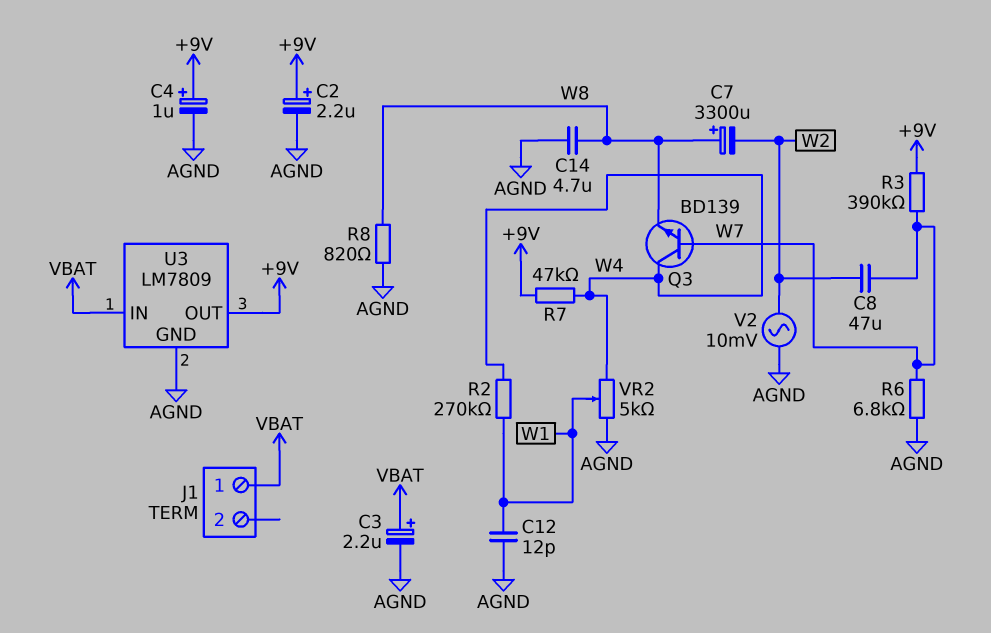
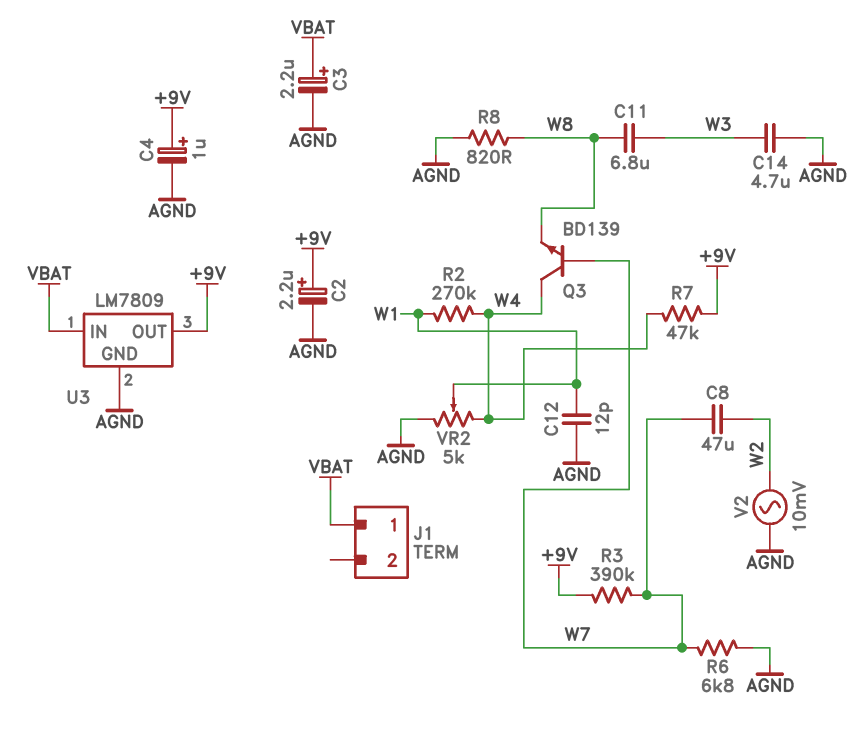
C7: 3300uF (plus W8, minus W2) -> none
C11: none -> 6.8uF (W3, W8)
C14: 4.7uF (AGND, W8) -> 4.7uF (AGND, W3)

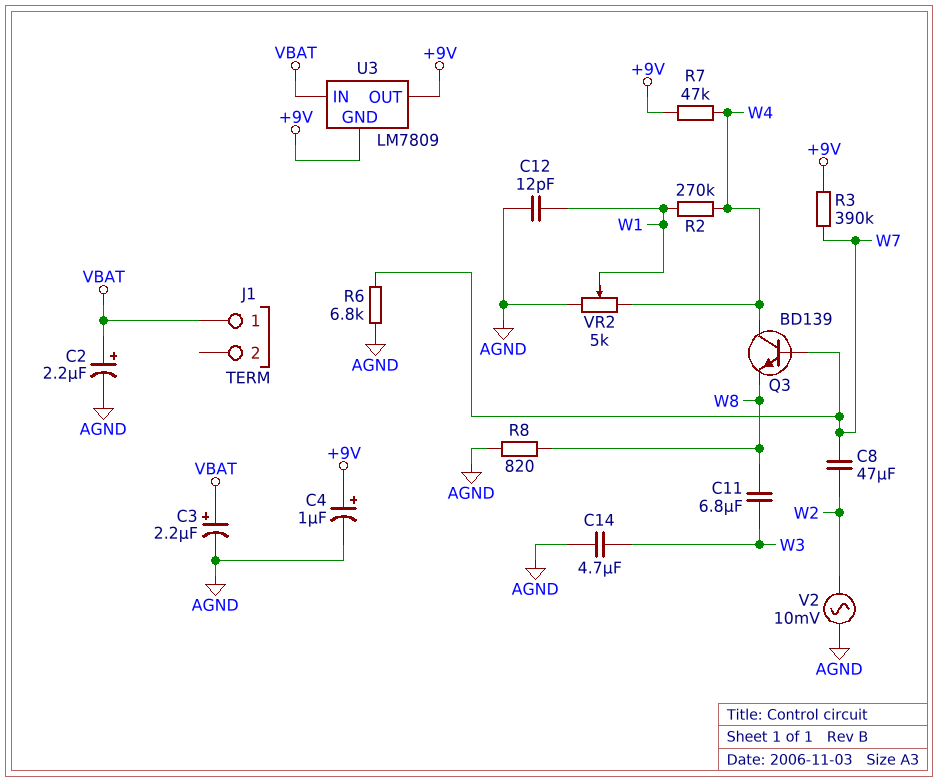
C2: 2.2uF (plus +9V, minus AGND) -> 2.2uF (plus VBAT, minus AGND)
U3 pin GND: AGND -> +9V

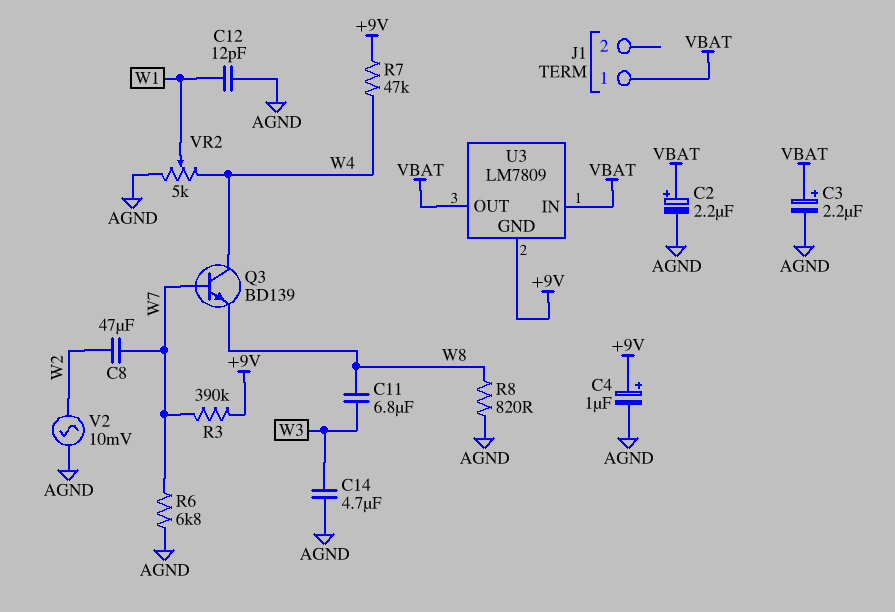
R2: 270k (W1, W4) -> none
U3 pin OUT: +9V -> VBAT

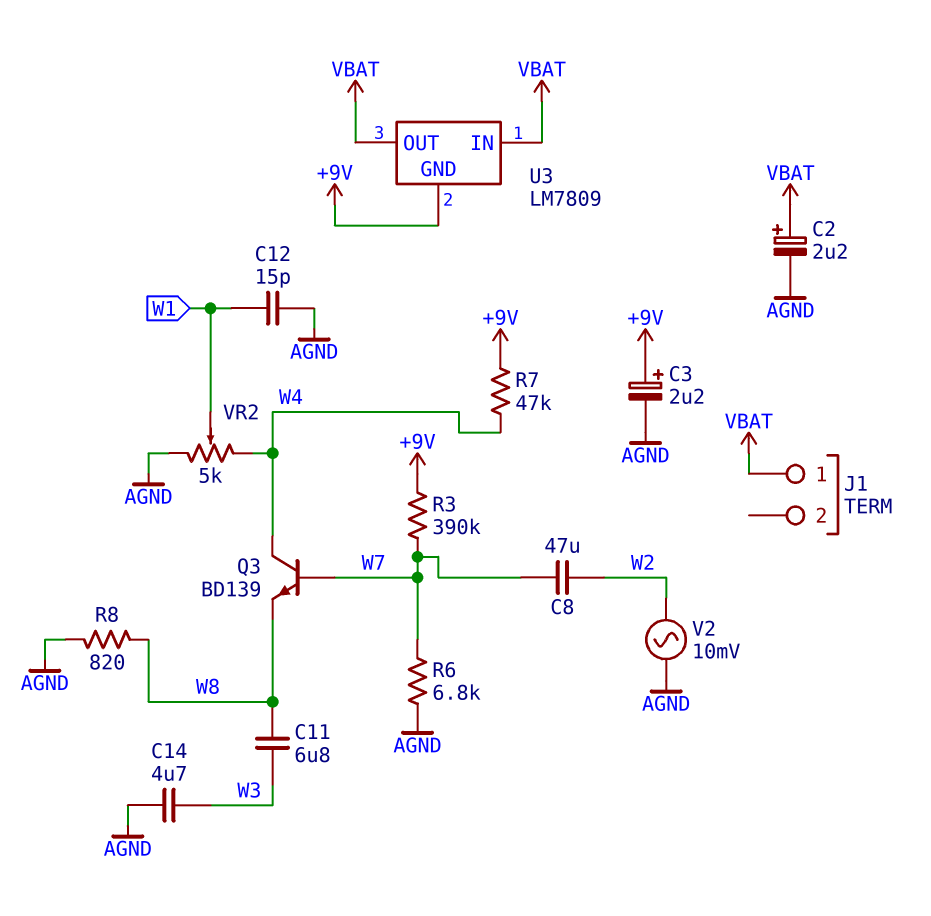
C3: 2.2uF (plus VBAT, minus AGND) -> 2.2uF (plus +9V, minus AGND)
C4: 1uF (plus +9V, minus AGND) -> none
C12: 12pF (AGND, W1) -> 15pF (AGND, W1)

